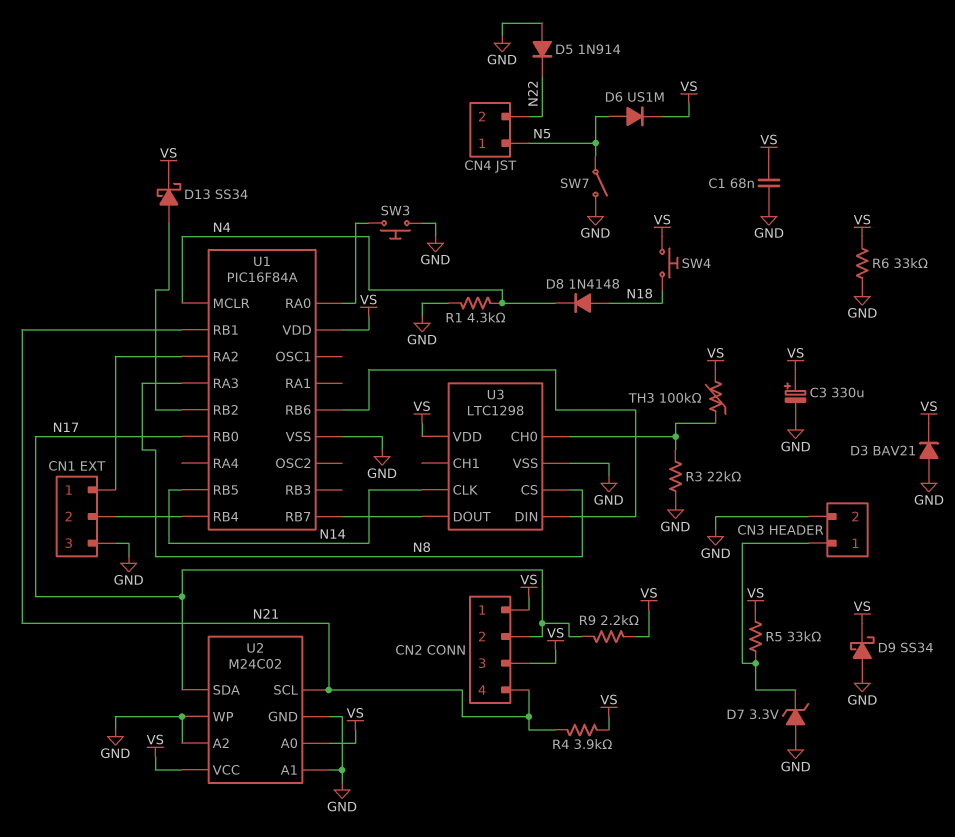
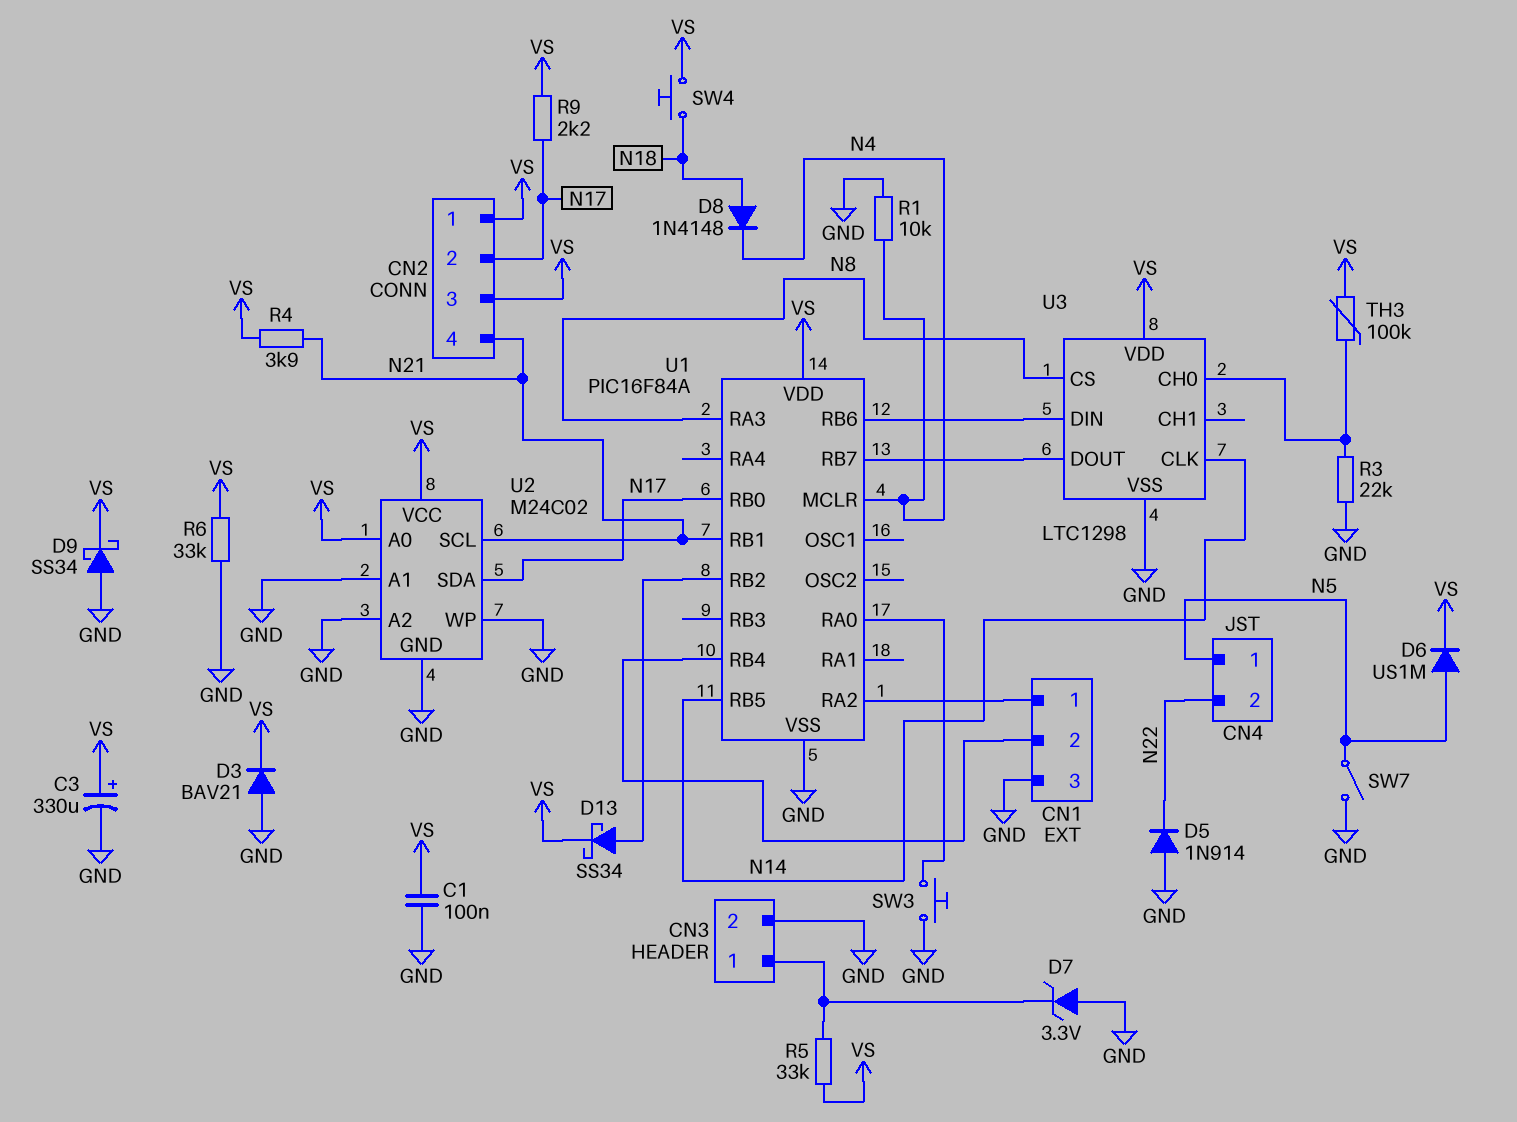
C1: 68nF (GND, VS) -> 100nF (GND, VS)
R1: 4.3k (GND, N4) -> 10k (GND, N4)

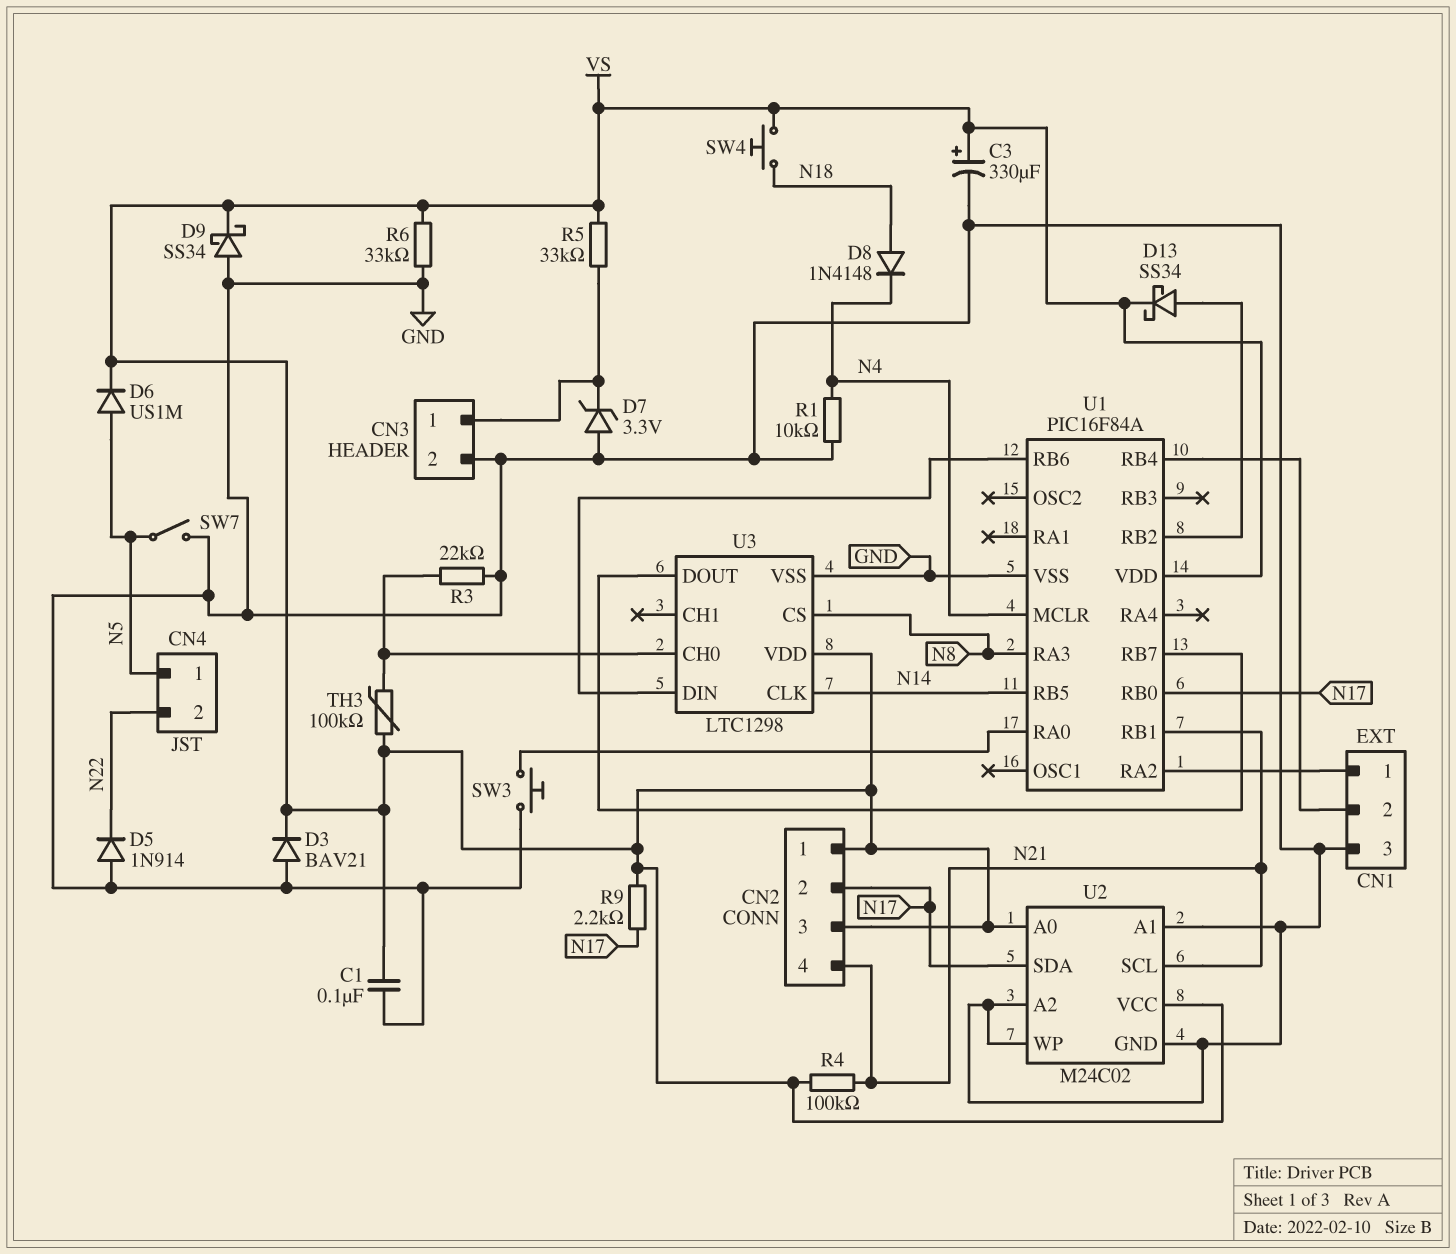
R4: 3.9k (N21, VS) -> 100k (N21, VS)

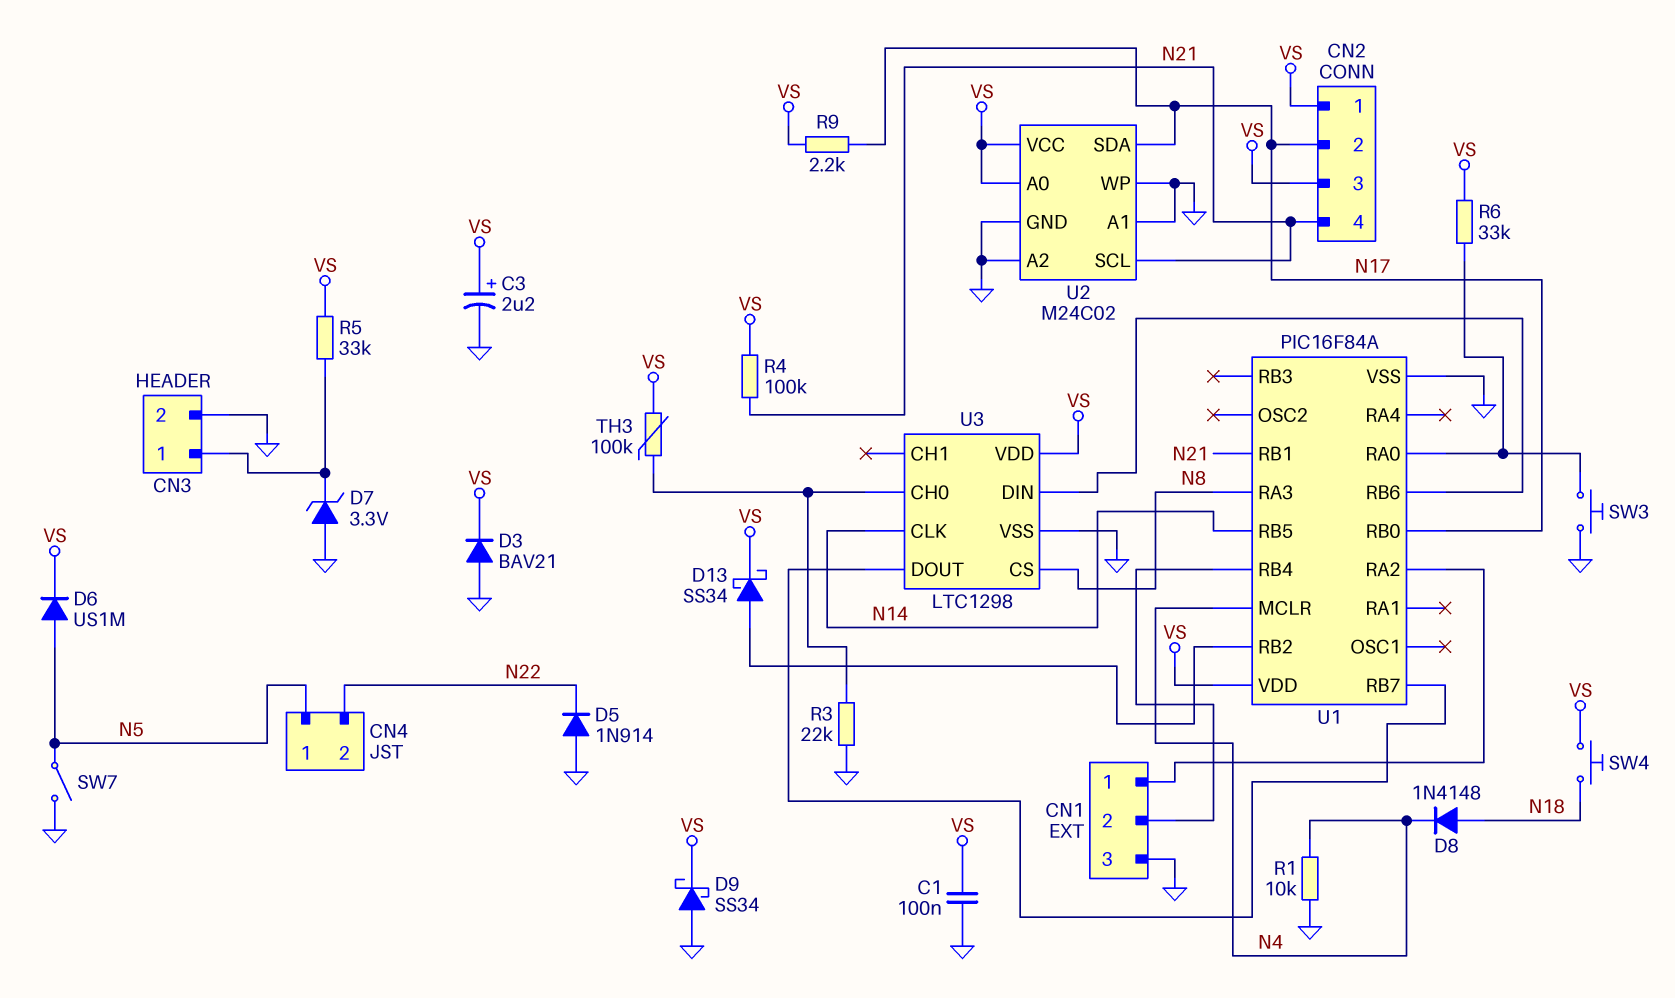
C3: 330uF (plus VS, minus GND) -> 2.2uF (plus VS, minus GND)
R6: 33k (GND, VS) -> 33k (U1/RA0, VS)

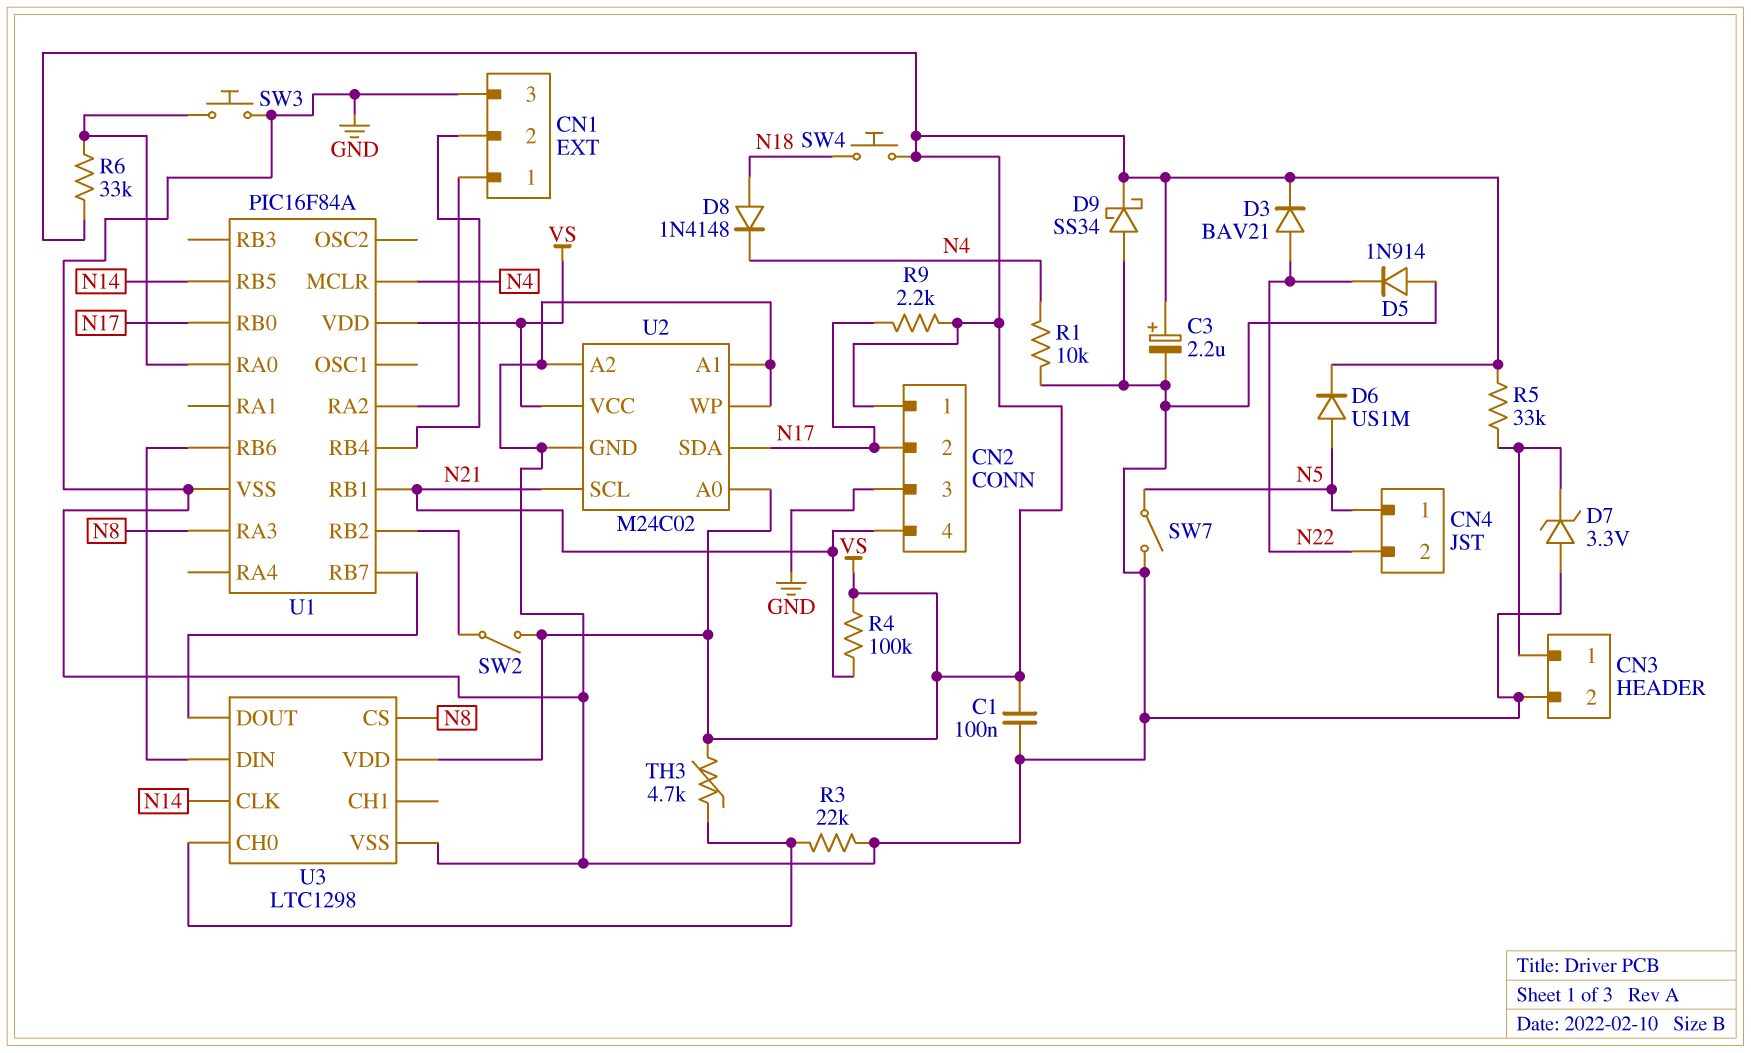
CN2 pin 3: VS -> GND
D3: diode BAV21 (A GND, K VS) -> diode BAV21 (A N22, K VS)
D13: schottky SS34 (A U1/RB2, K VS) -> none
SW2: none -> switch (U1/RB2, VS)
TH3: 100k (U3/CH0, VS) -> 4.7k (U3/CH0, VS)

